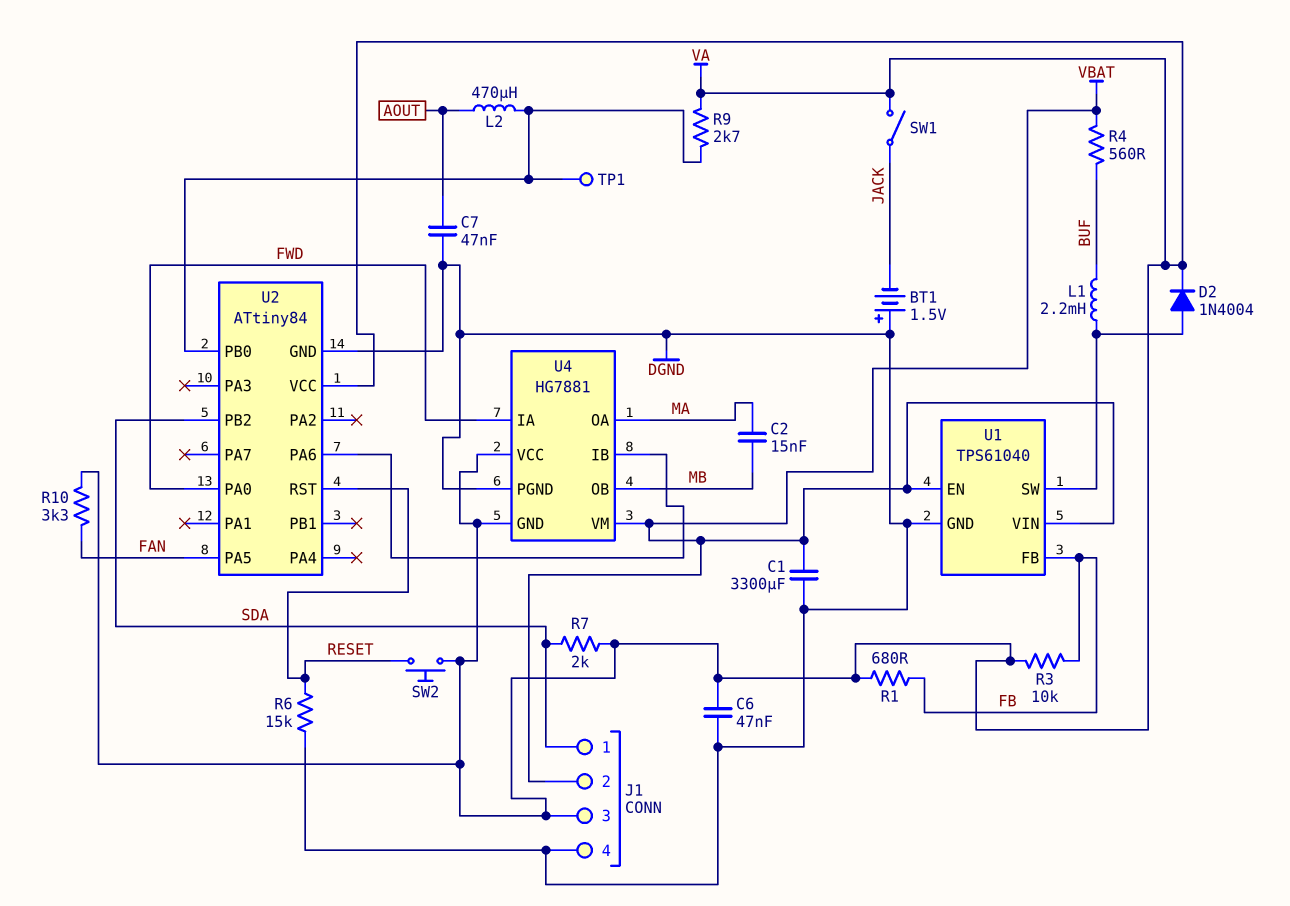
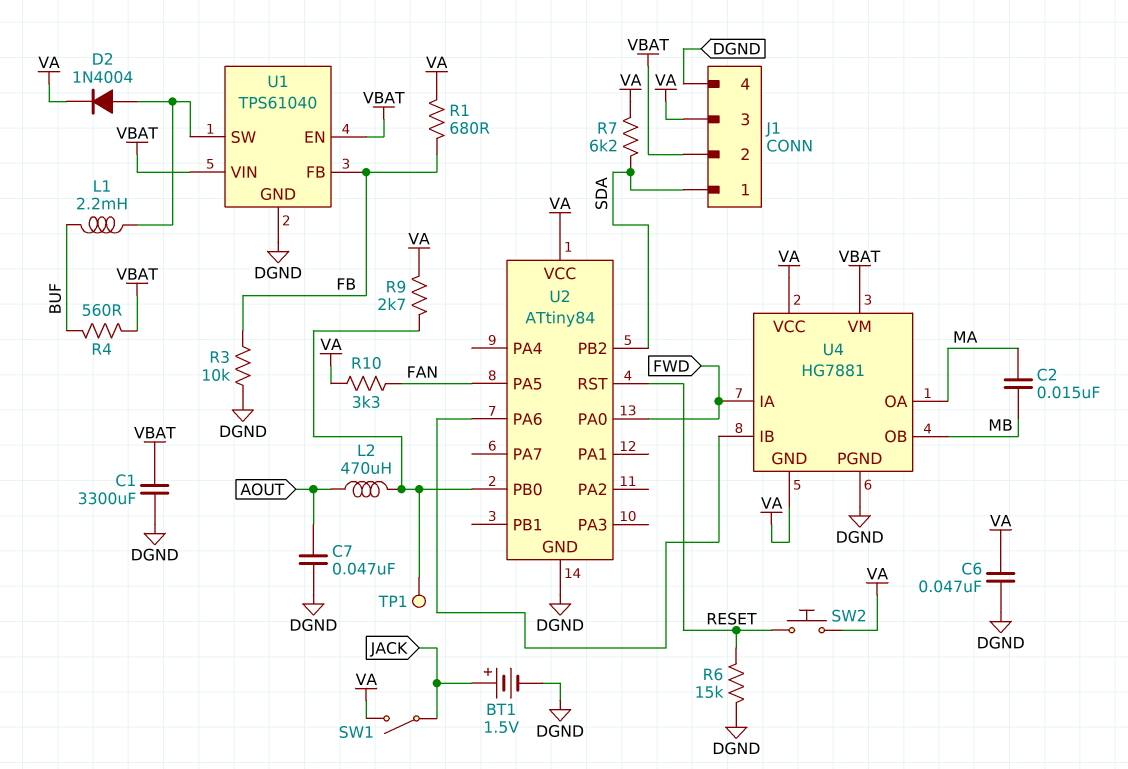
BT1: 1.5V (plus DGND, minus JACK) -> 1.5V (plus JACK, minus DGND)
R3: 10k (FB, VA) -> 10k (DGND, FB)
R7: 2k (SDA, VA) -> 6.2k (SDA, VA)

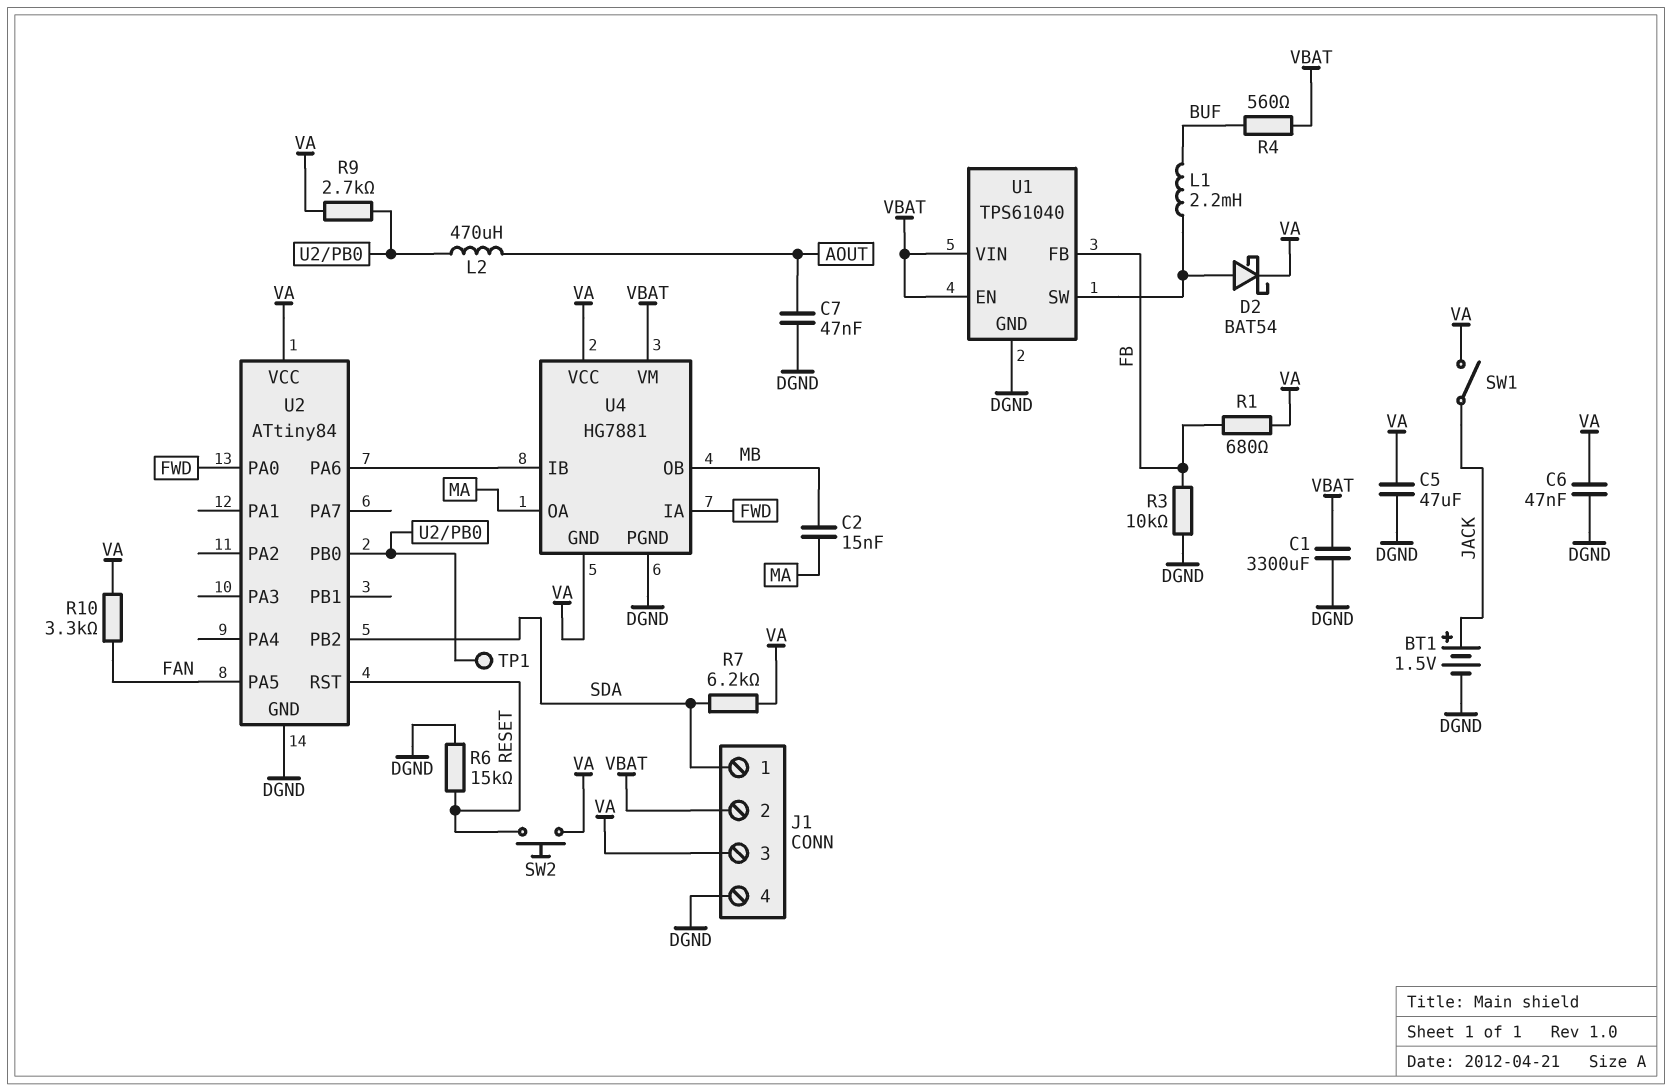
C5: none -> 47uF (DGND, VA)
D2: diode 1N4004 (A U1/SW, K VA) -> schottky BAT54 (A U1/SW, K VA)

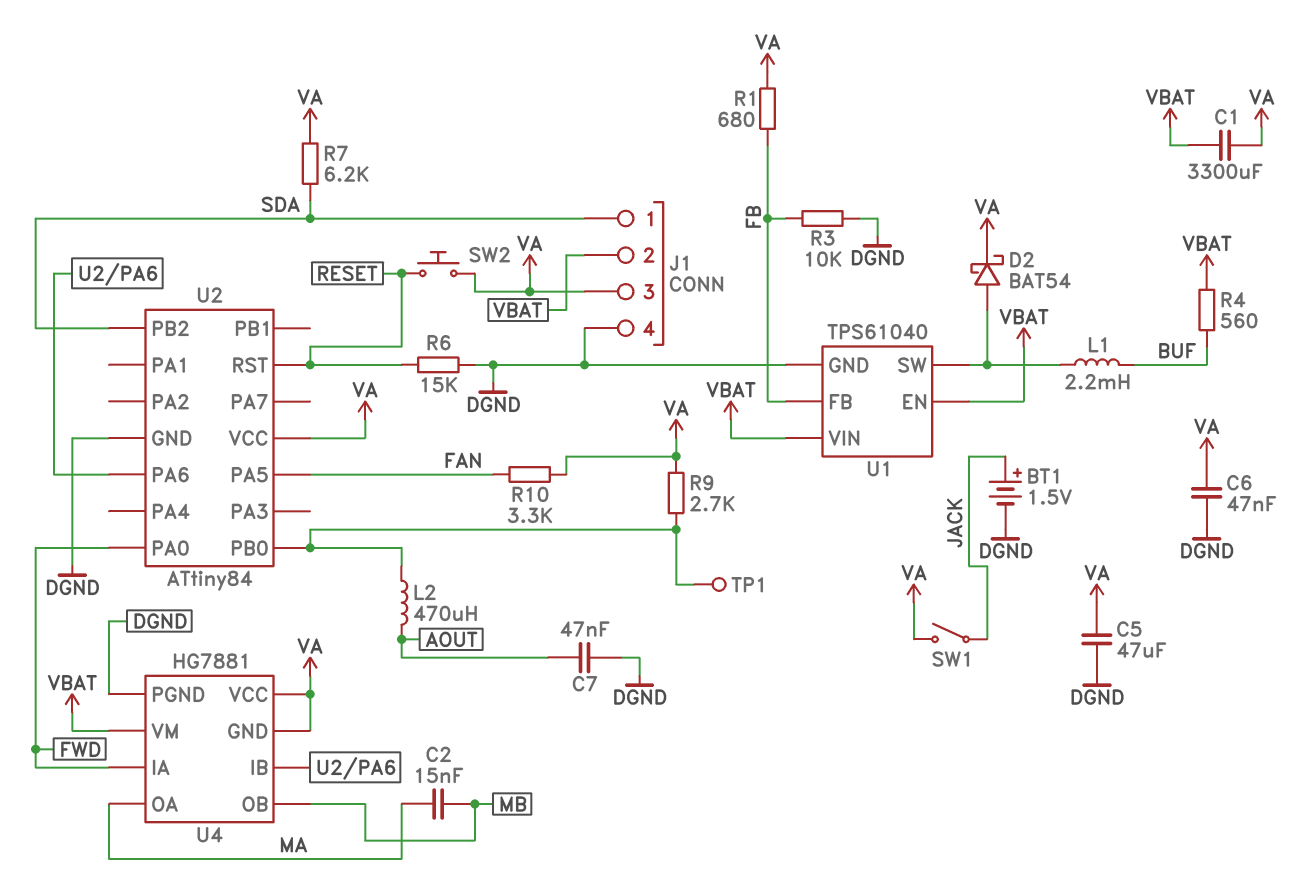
C1: 3300uF (DGND, VBAT) -> 3300uF (VA, VBAT)

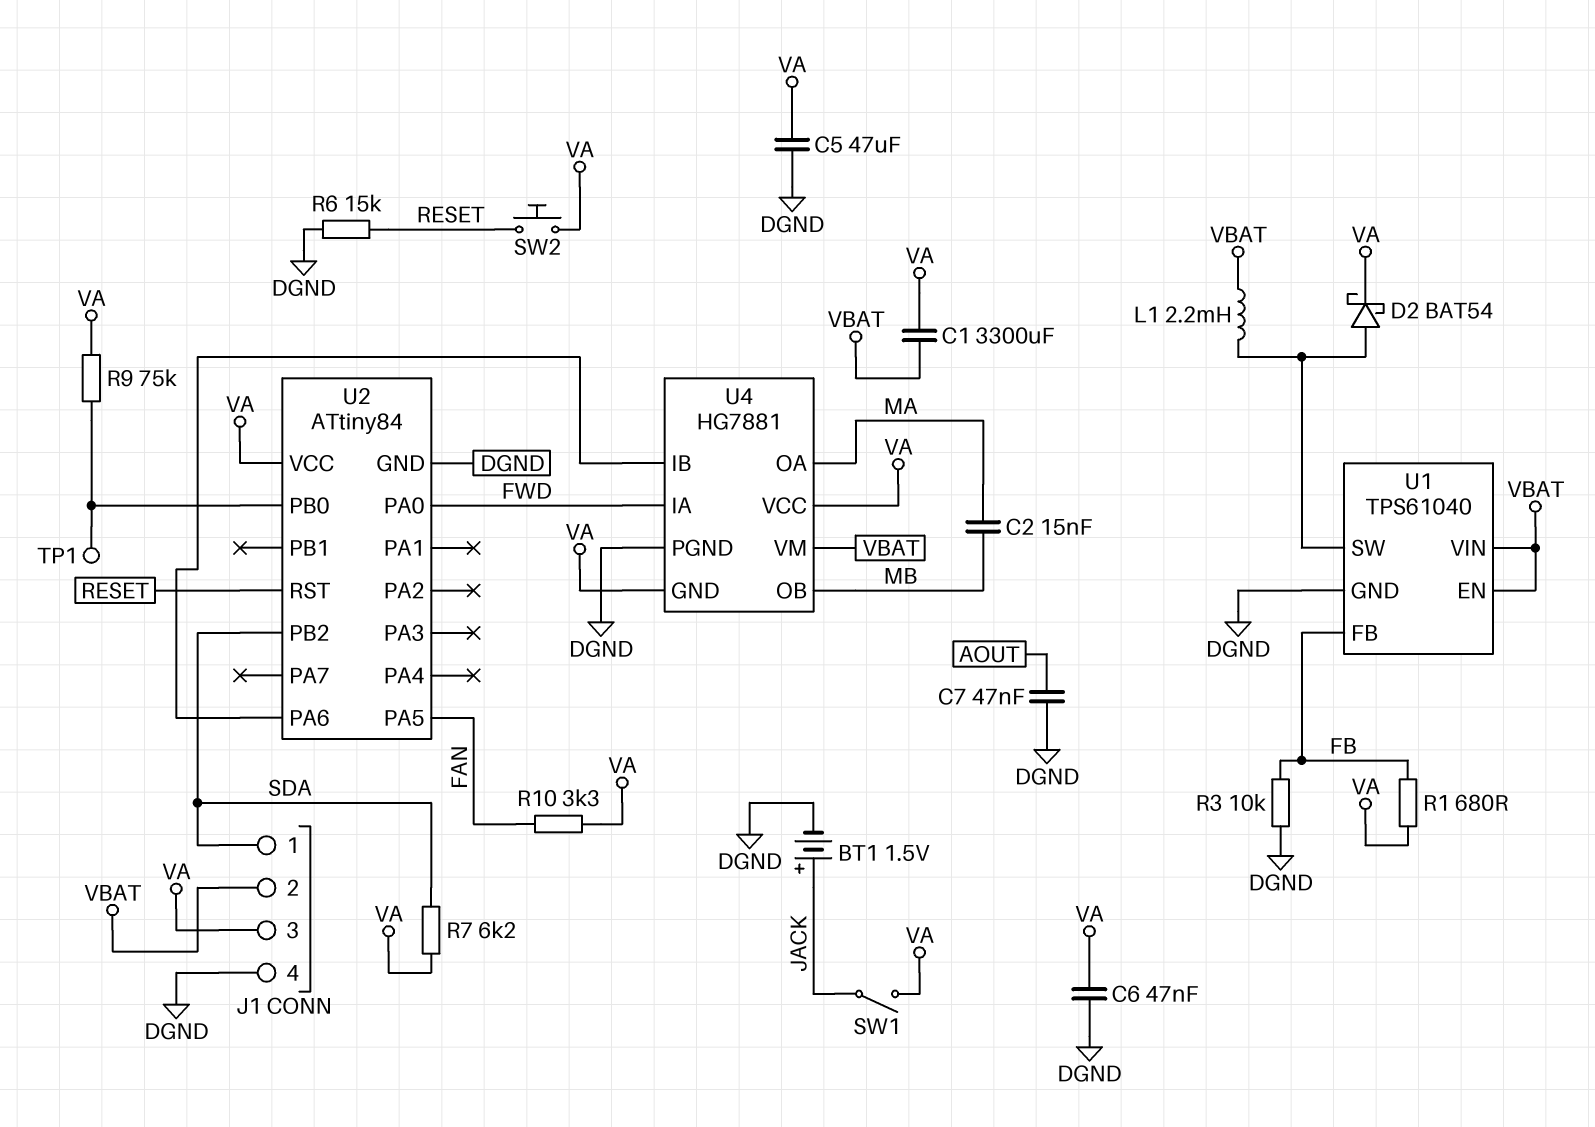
L1: 2.2mH (BUF, U1/SW) -> 2.2mH (U1/SW, VBAT)
L2: 470uH (AOUT, U2/PB0) -> none
R4: 560 (BUF, VBAT) -> none
R9: 2.7k (U2/PB0, VA) -> 75k (U2/PB0, VA)

